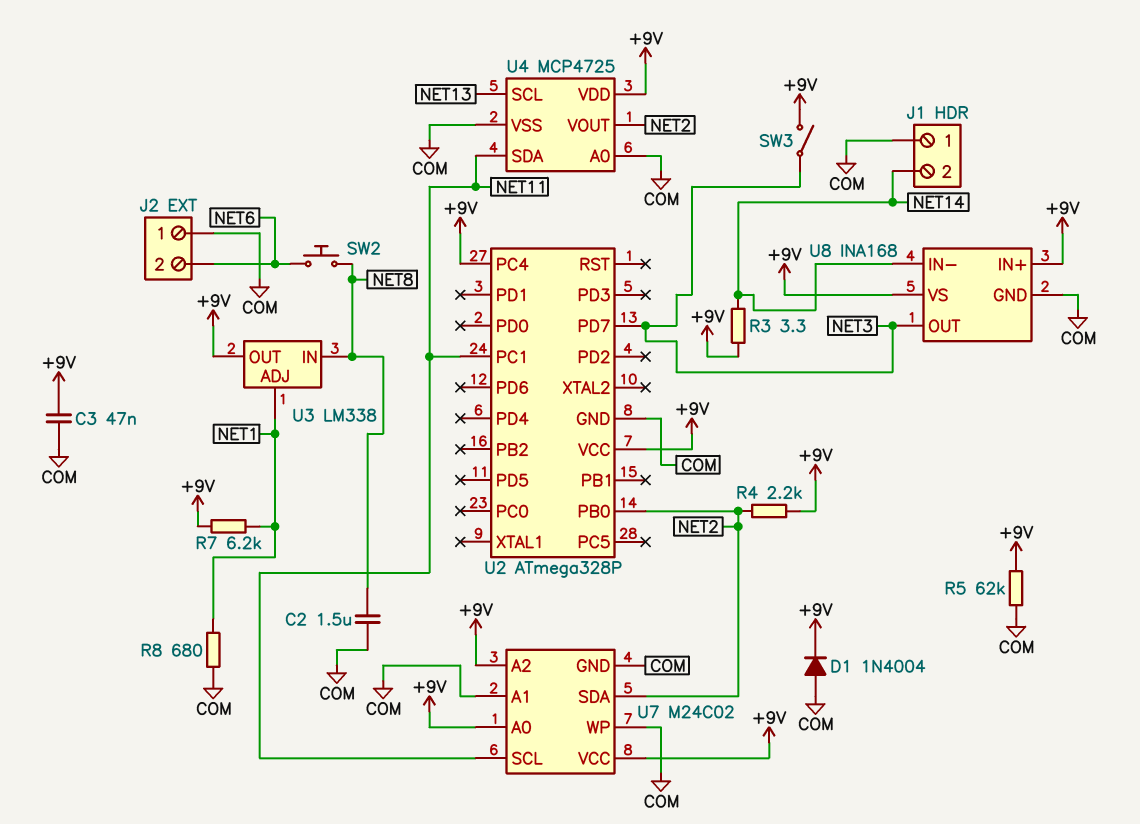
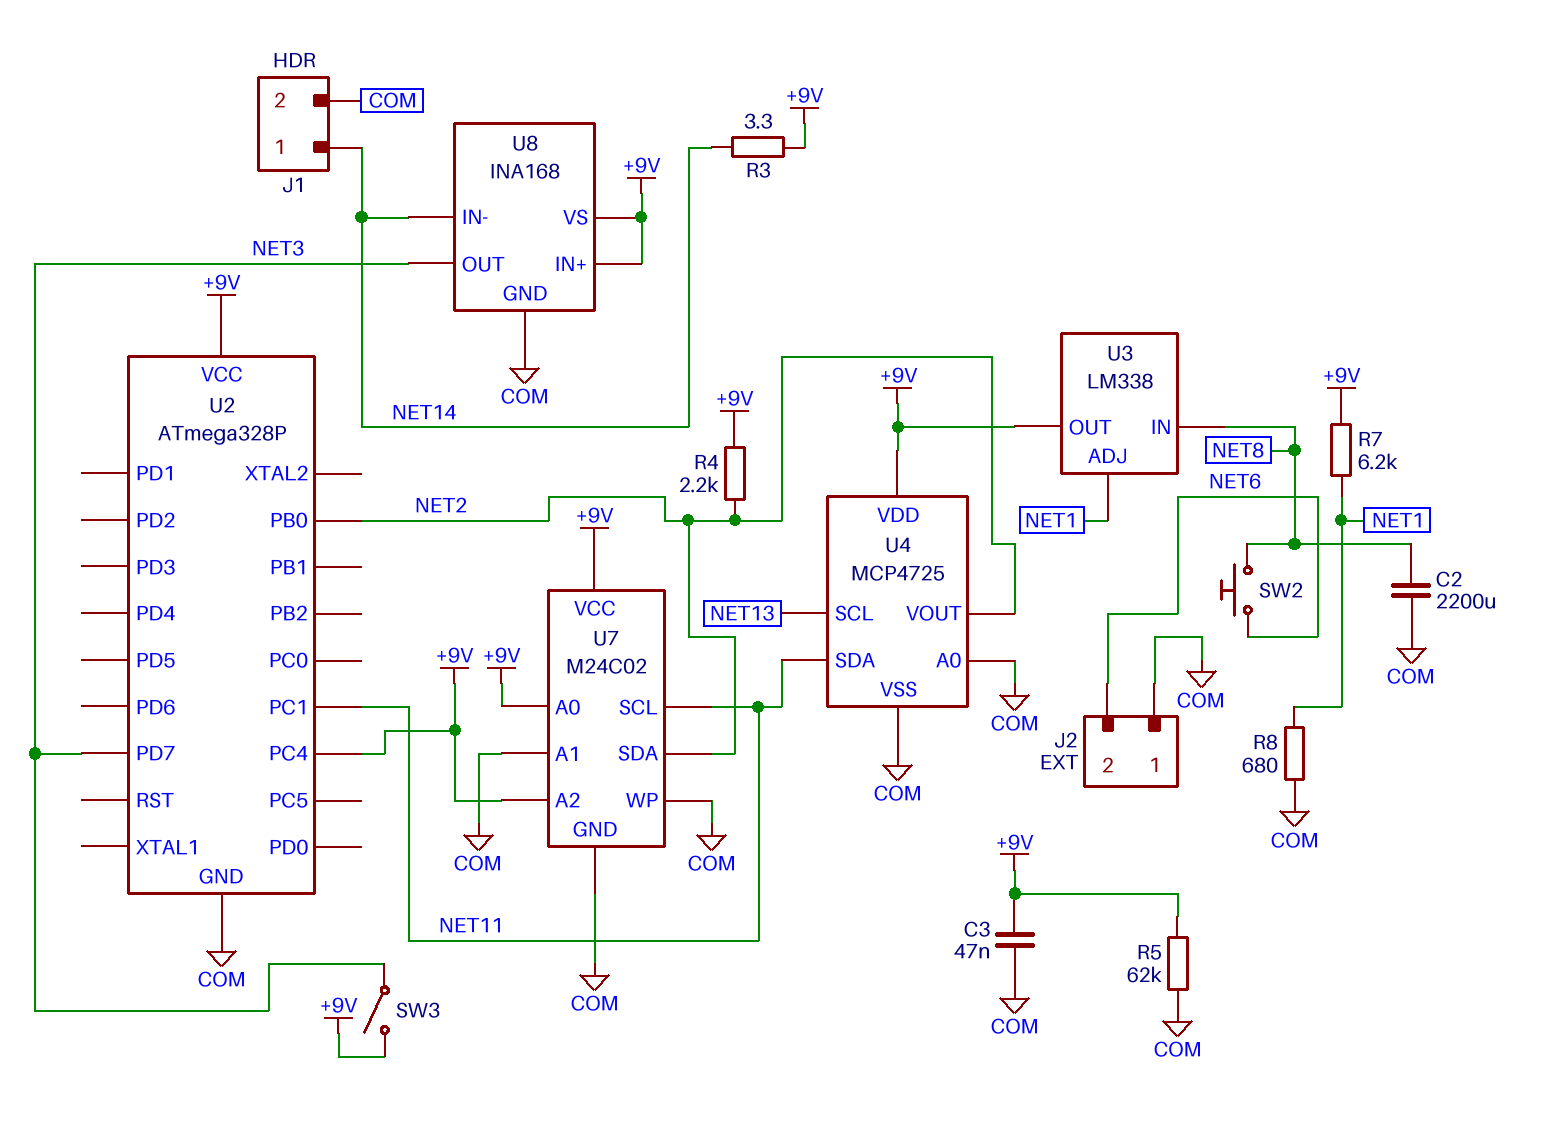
C2: 1.5uF (COM, NET8) -> 2200uF (COM, NET8)
D1: diode 1N4004 (A COM, K +9V) -> none
J1 pin 1: COM -> NET14
J1 pin 2: NET14 -> COM

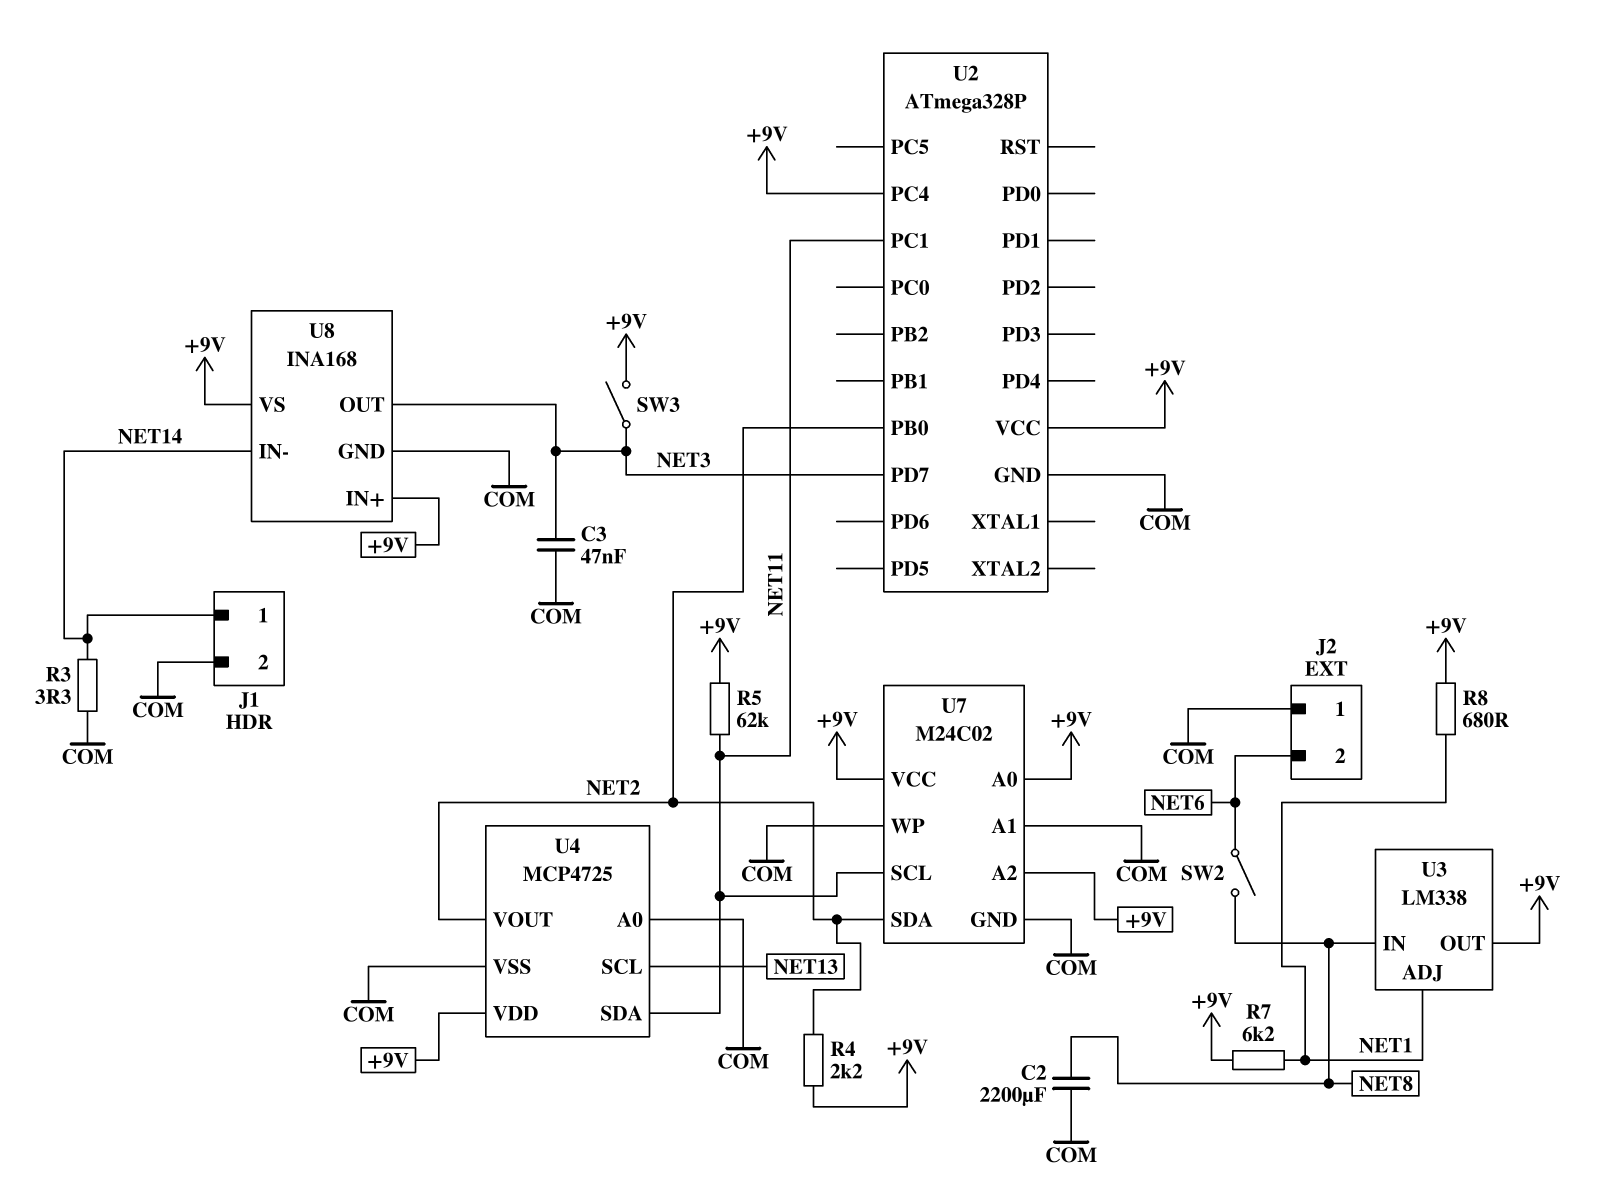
C3: 47nF (+9V, COM) -> 47nF (COM, NET3)
R3: 3.3 (+9V, NET14) -> 3.3 (COM, NET14)
R5: 62k (+9V, COM) -> 62k (+9V, NET11)
R8: 680 (COM, NET1) -> 680 (+9V, NET1)
SW2: button (NET6, NET8) -> switch (NET6, NET8)

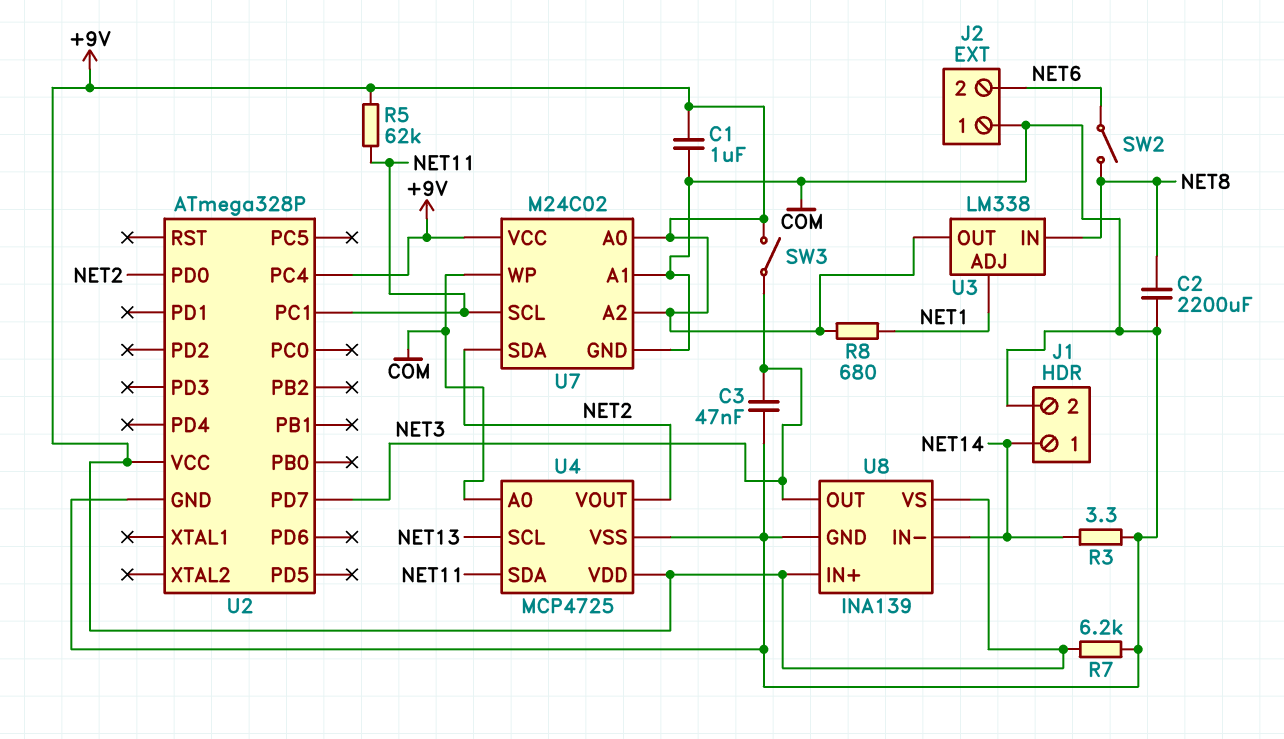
C1: none -> 1uF (+9V, COM)
R4: 2.2k (+9V, NET2) -> none
R7: 6.2k (+9V, NET1) -> 6.2k (+9V, COM)
U2 pin PB0: NET2 -> none
U2 pin PD0: none -> NET2
U8: INA168 -> INA139

